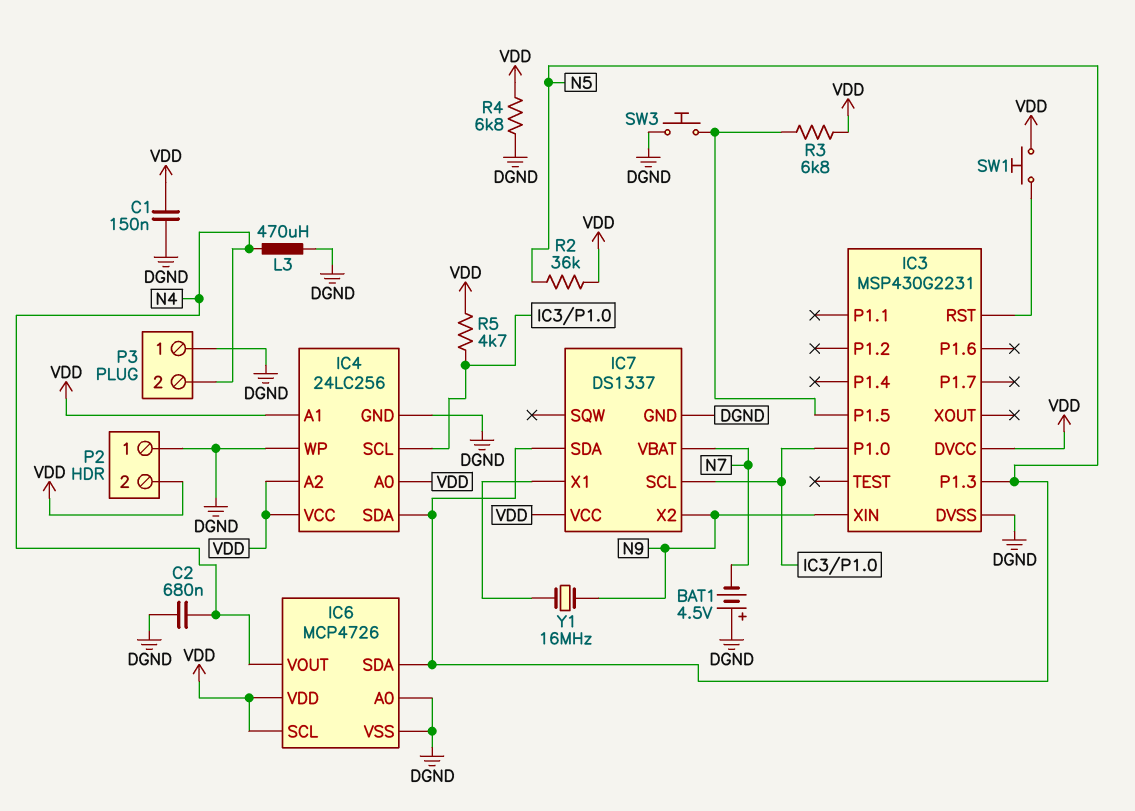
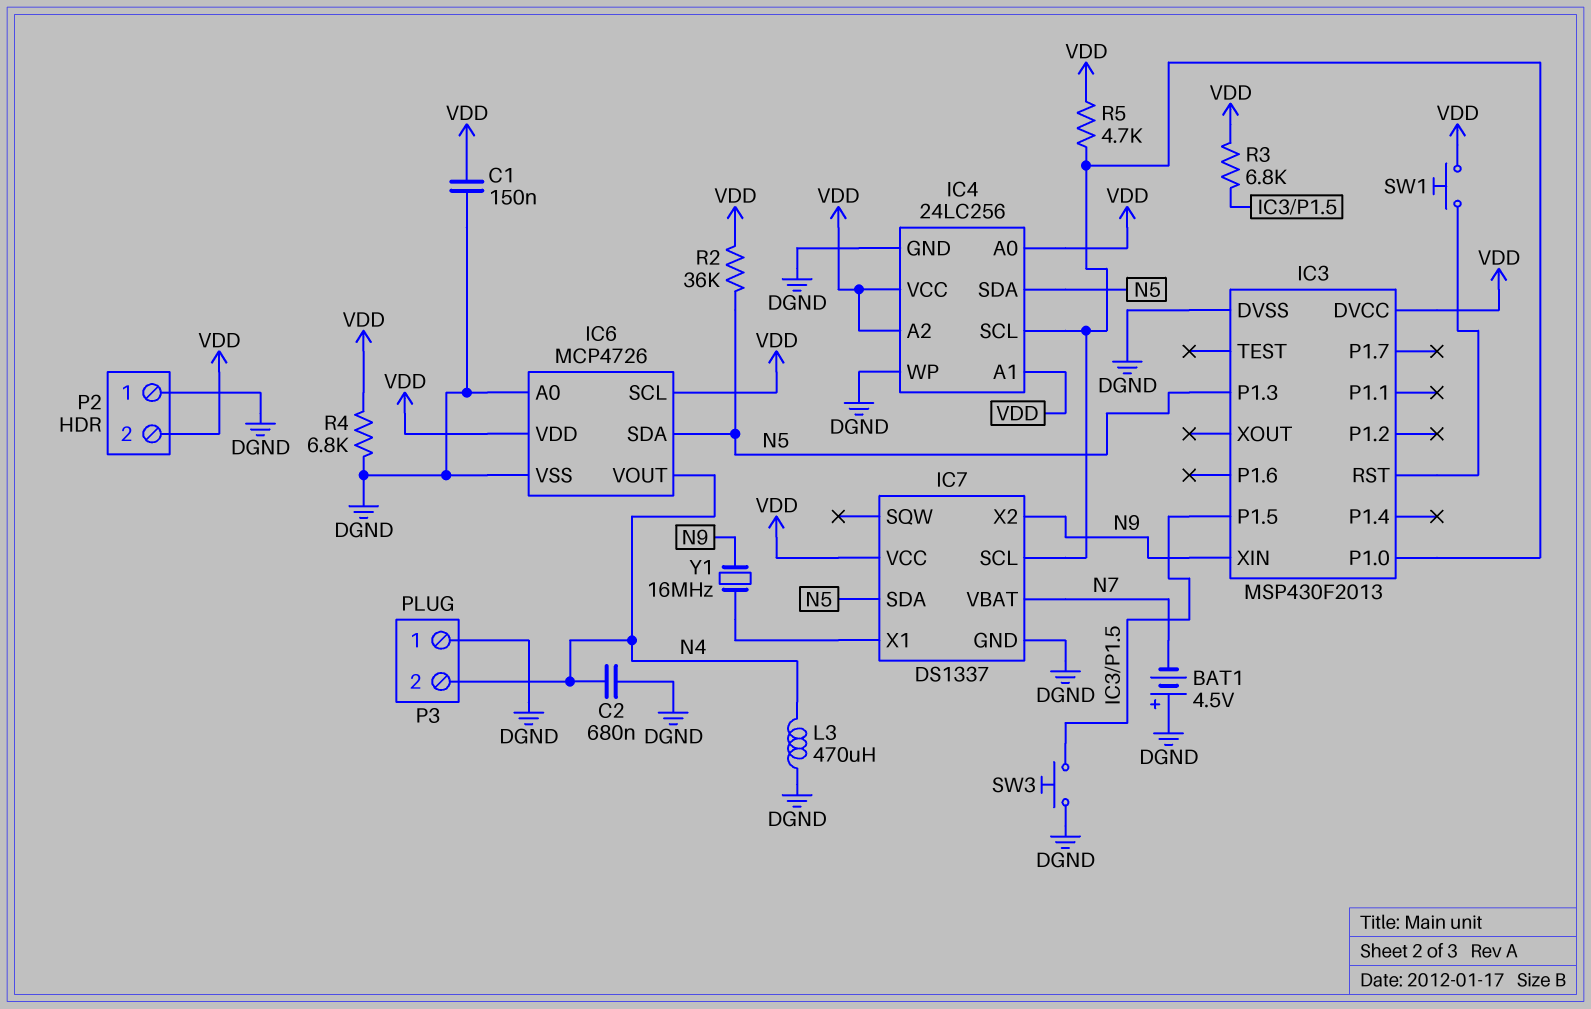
IC3: MSP430G2231 -> MSP430F2013

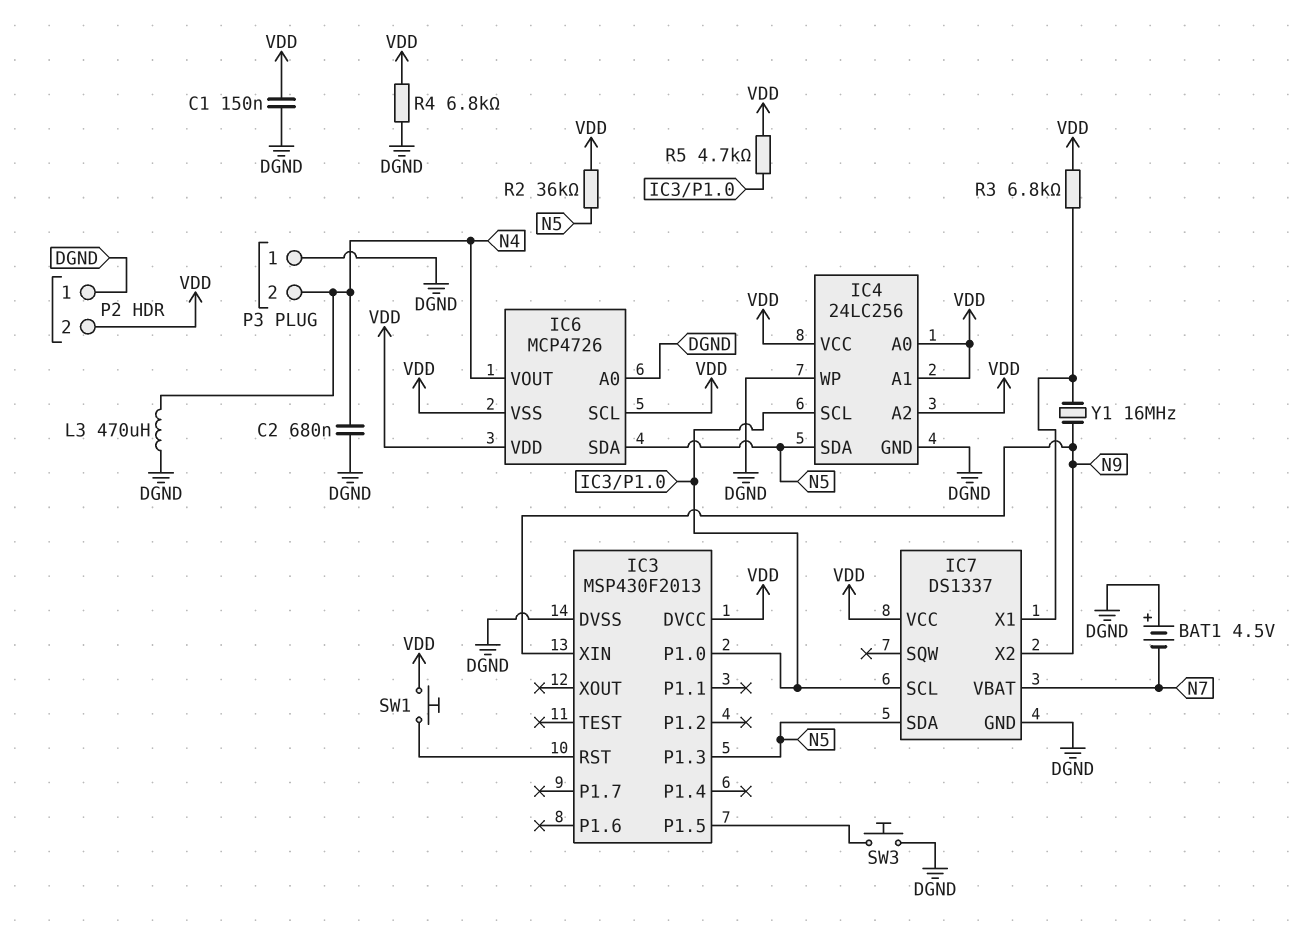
IC6 pin VSS: DGND -> VDD
R3: 6.8k (IC3/P1.5, VDD) -> 6.8k (IC7/X1, VDD)

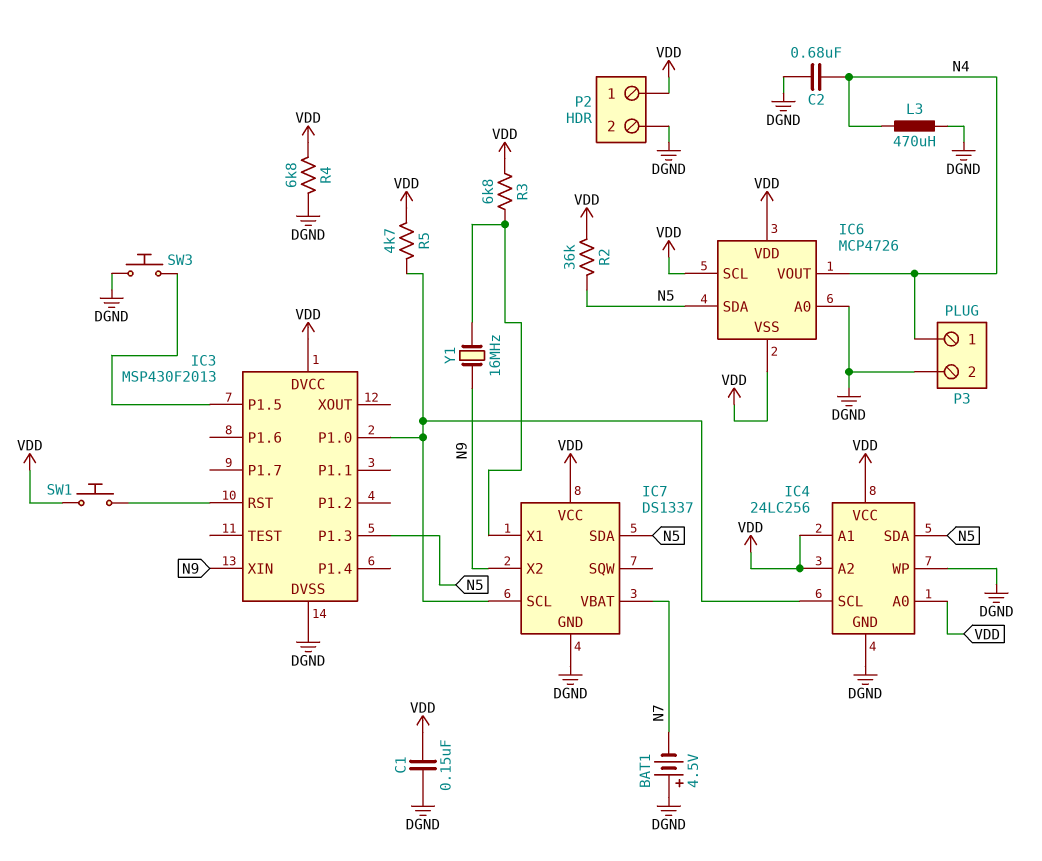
P2 pin 1: DGND -> VDD
P2 pin 2: VDD -> DGND
P3 pin 1: DGND -> N4
P3 pin 2: N4 -> DGND

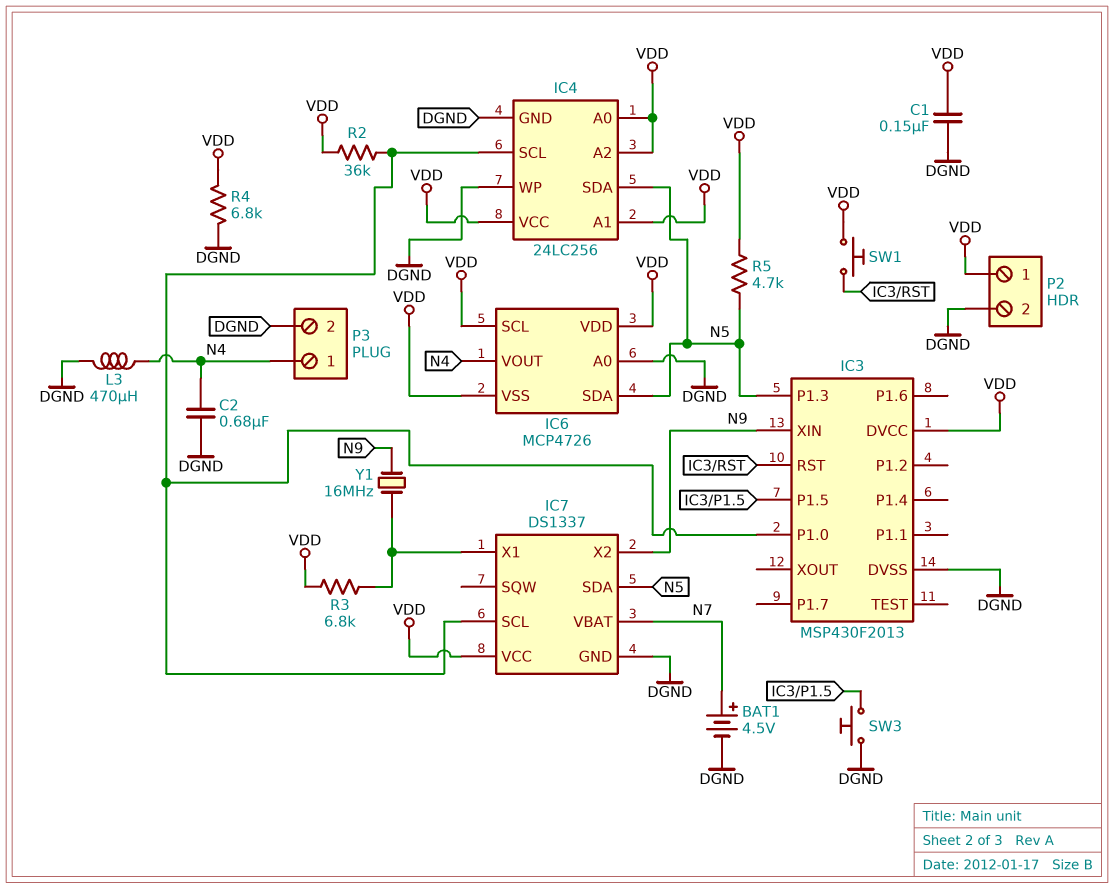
BAT1: 4.5V (plus DGND, minus N7) -> 4.5V (plus N7, minus DGND)
R2: 36k (N5, VDD) -> 36k (IC3/P1.0, VDD)
R5: 4.7k (IC3/P1.0, VDD) -> 4.7k (N5, VDD)

